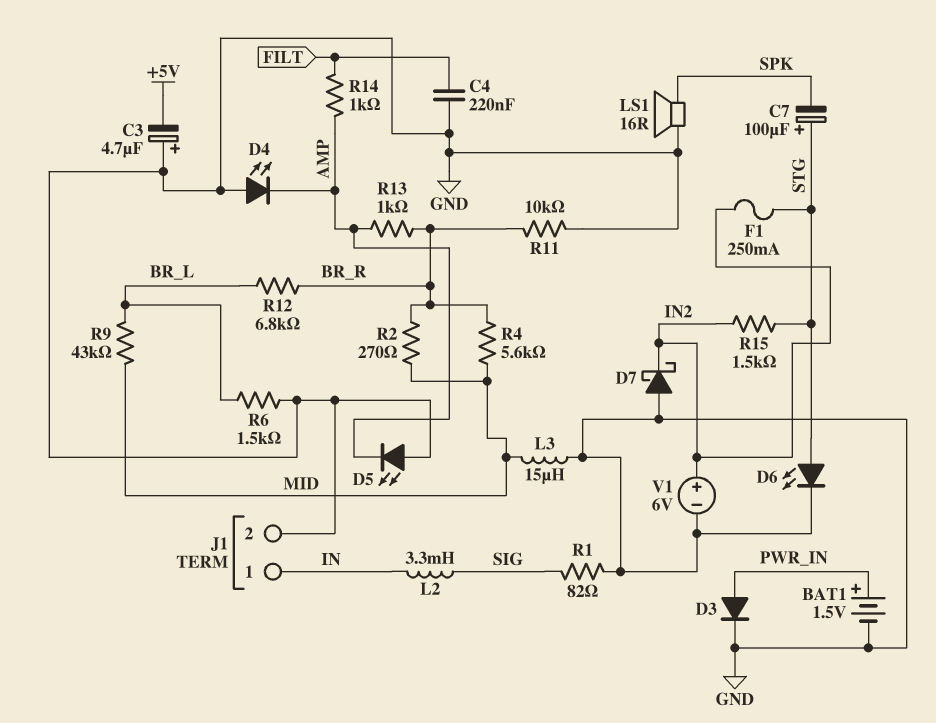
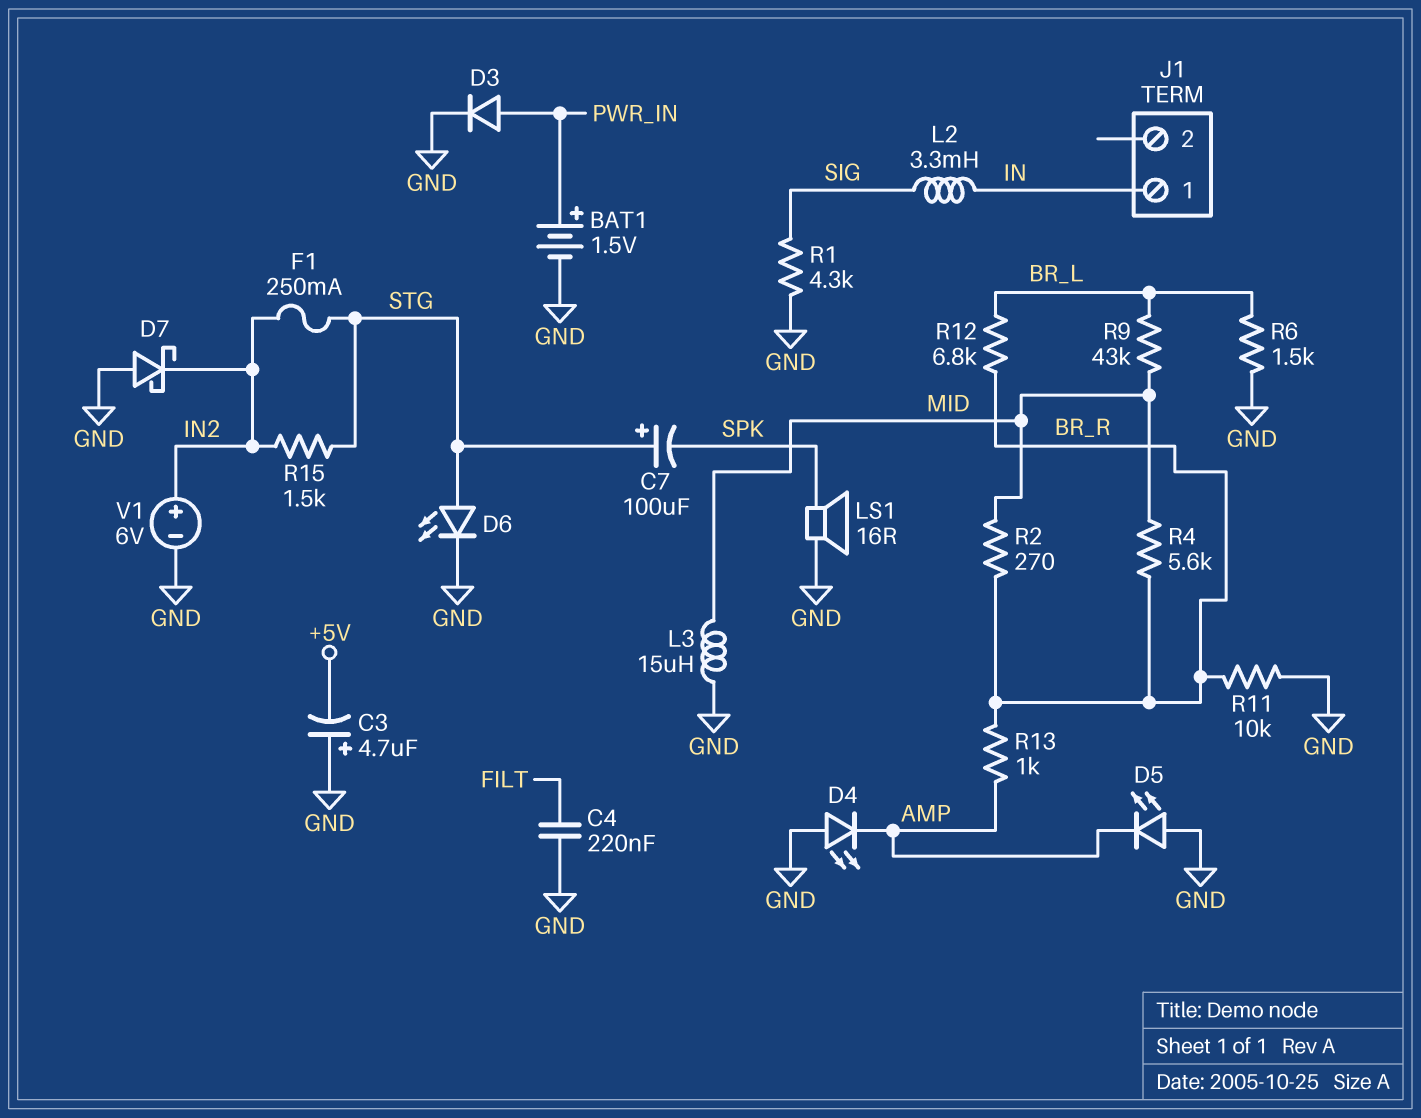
J1 pin 2: GND -> none
R1: 82 (GND, SIG) -> 4.3k (GND, SIG)
R14: 1k (AMP, FILT) -> none

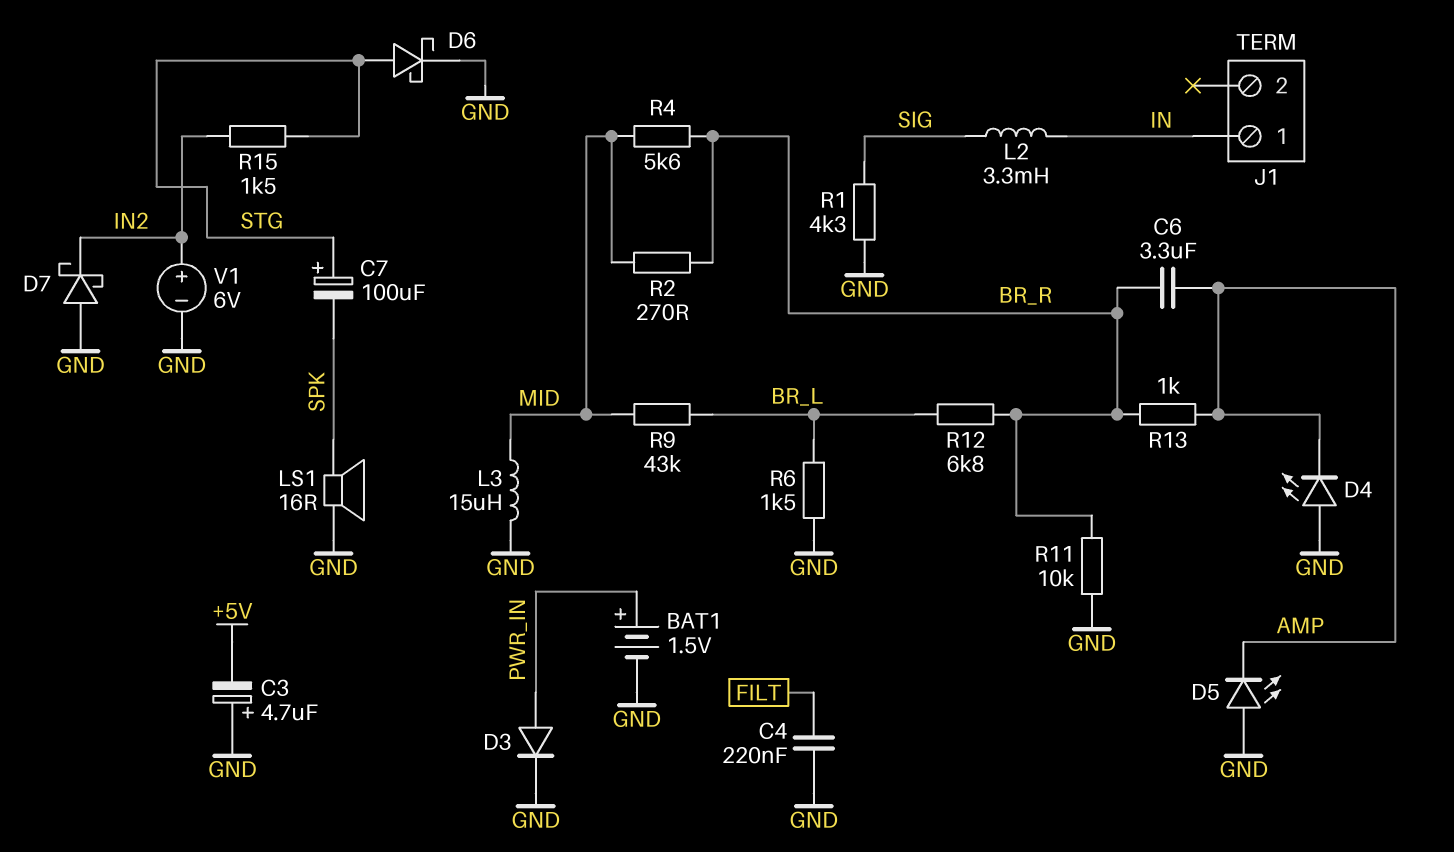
C6: none -> 3.3uF (AMP, BR_R)
D6: LED (A STG, K GND) -> schottky (A STG, K GND)
F1: 250mA (IN2, STG) -> none

